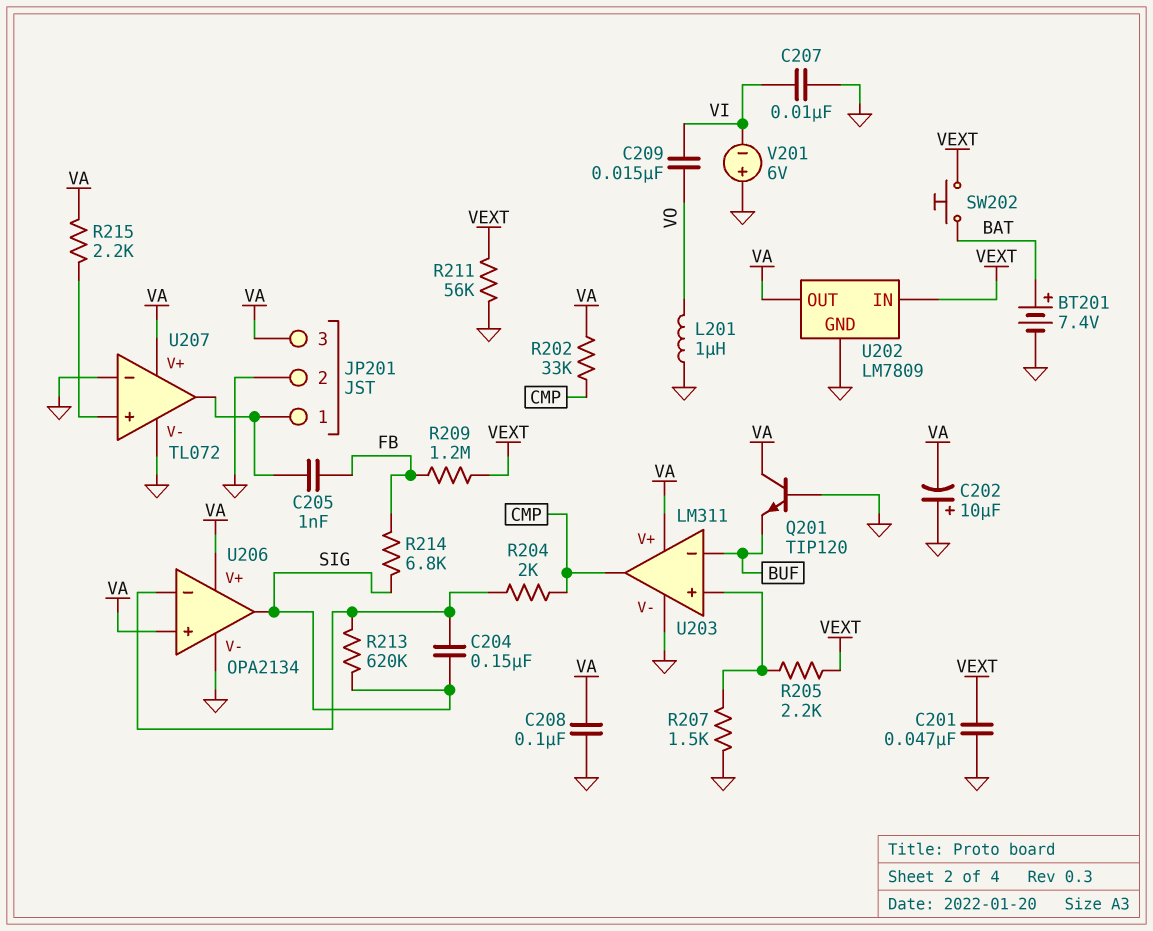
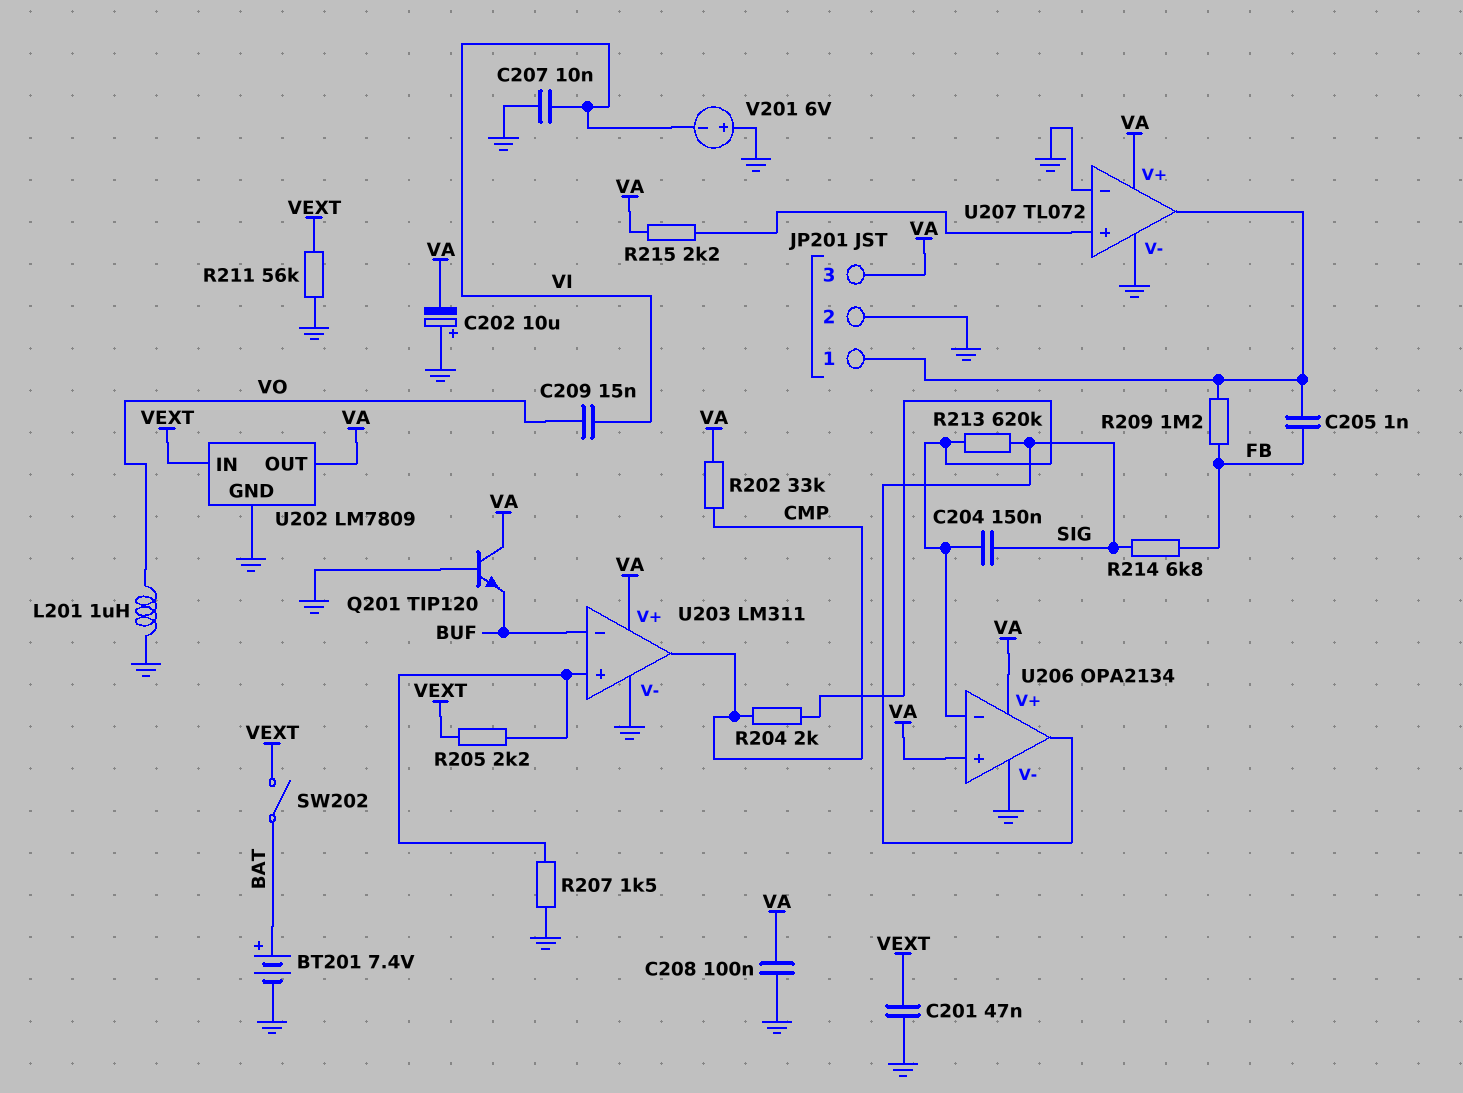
R209: 1.2M (FB, VEXT) -> 1.2M (FB, JP201/1)
SW202: button (BAT, VEXT) -> switch (BAT, VEXT)

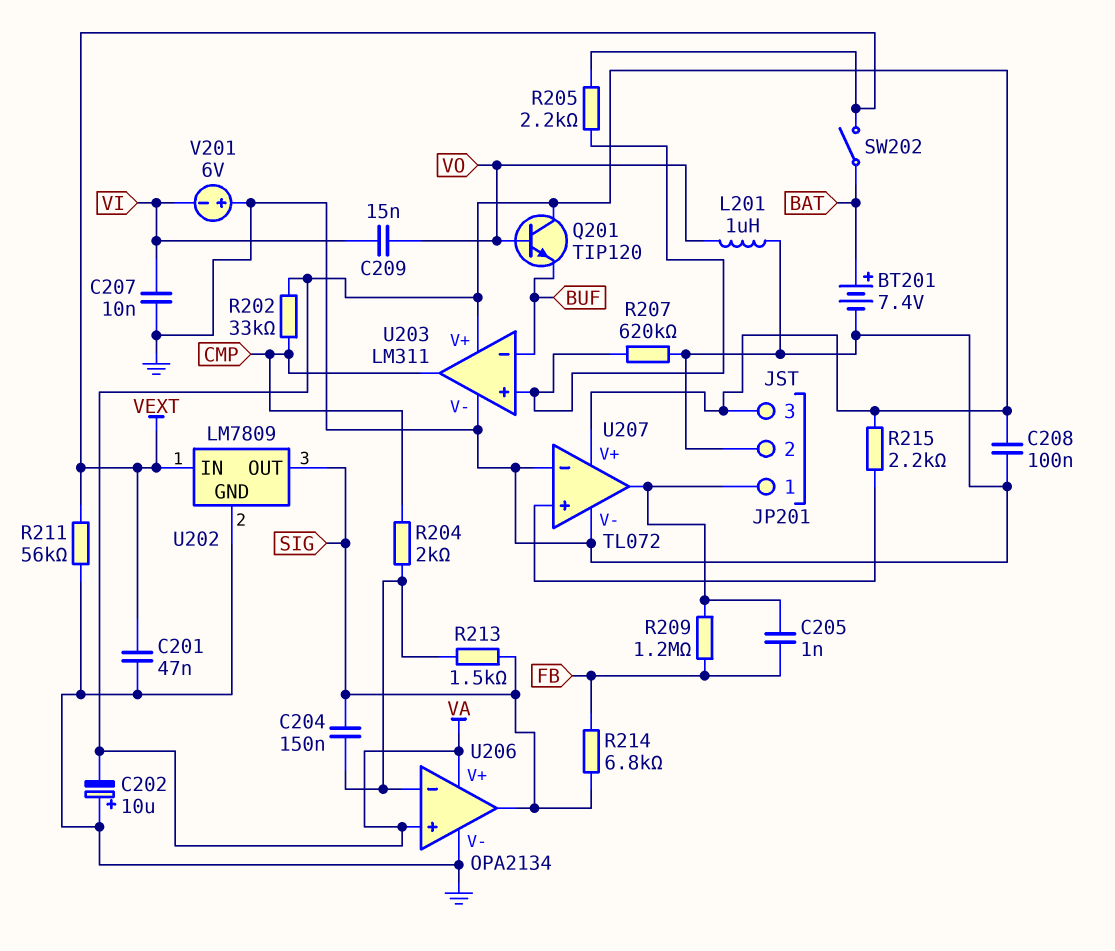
Q201: NPN TIP120 (B GND, C VA, E BUF) -> NPN TIP120 (B VO, C VA, E BUF)
R207: 1.5k (GND, U203/in+) -> 620k (GND, U203/in+)
R213: 620k (SIG, U206/in-) -> 1.5k (SIG, U206/in-)
U202 pin OUT: VA -> SIG

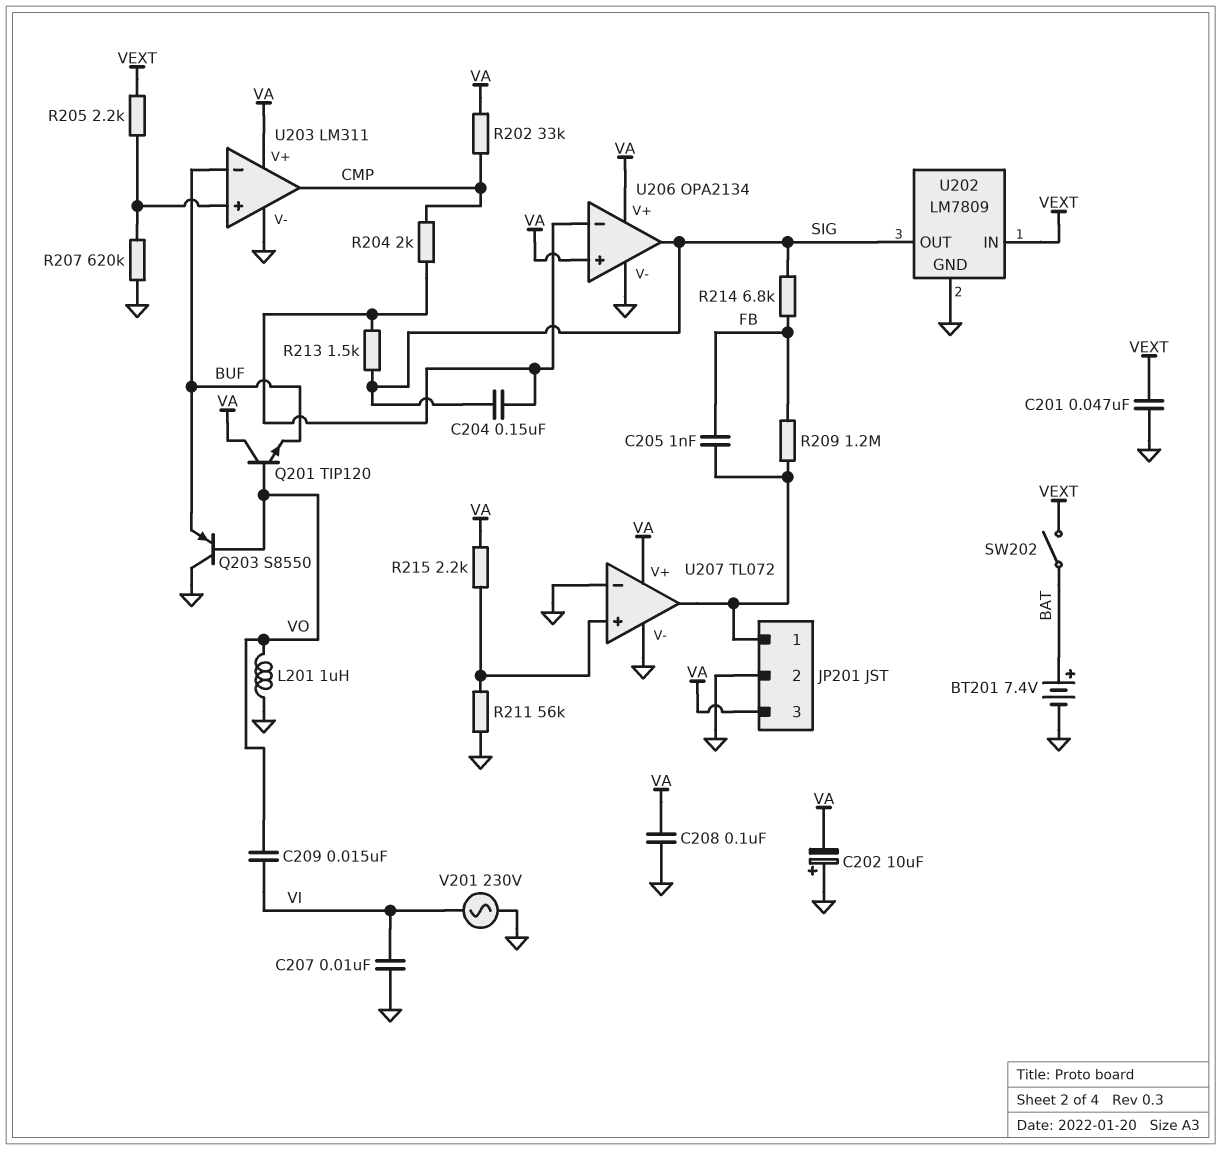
Q203: none -> PNP S8550 (B VO, C GND, E BUF)
R211: 56k (GND, VEXT) -> 56k (GND, U207/in+)
V201: 6V (plus GND, minus VI) -> AC 230V (GND, VI)

